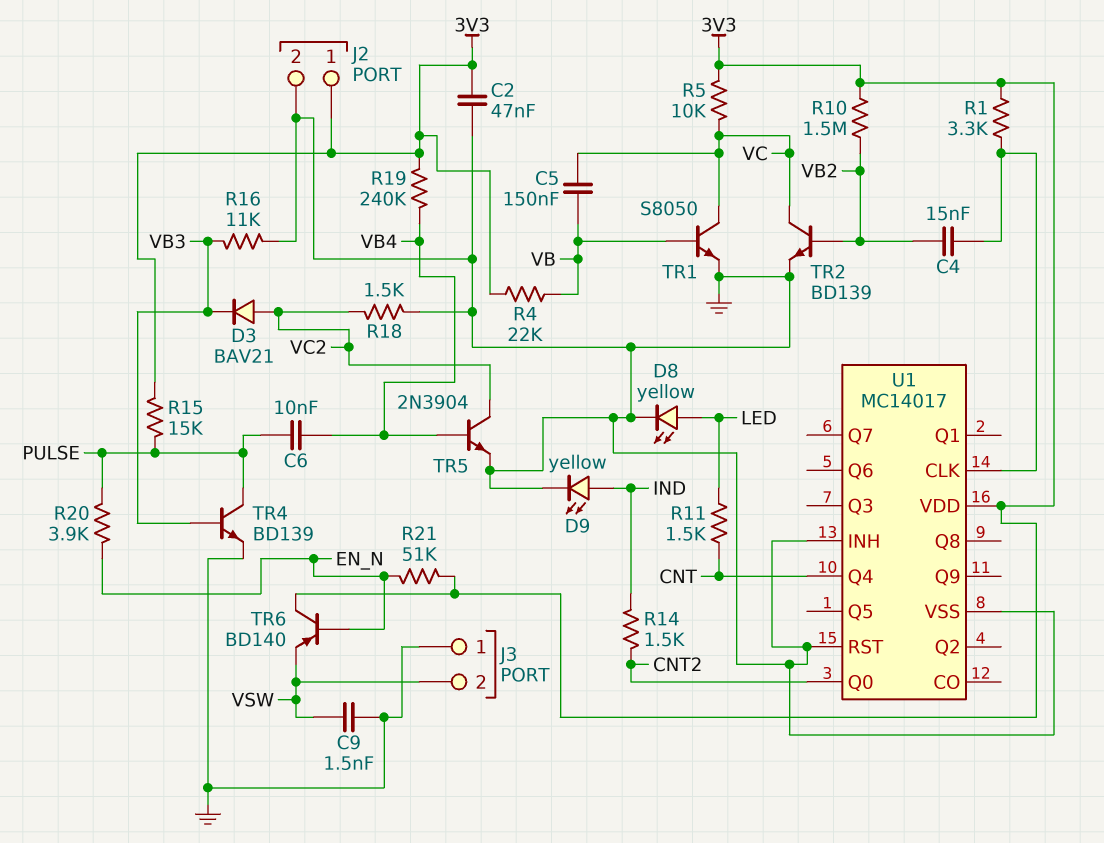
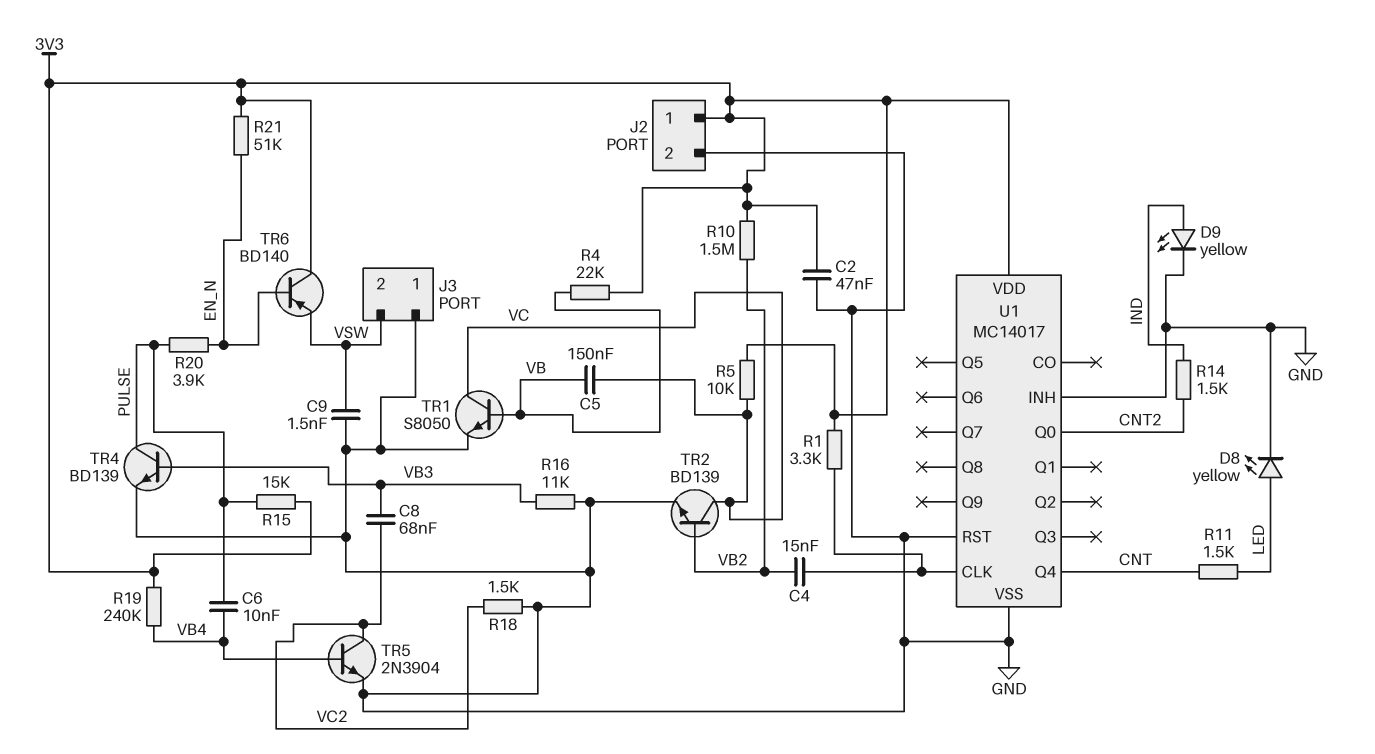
C8: none -> 68nF (VB3, VC2)
D3: diode BAV21 (A VC2, K VB3) -> none

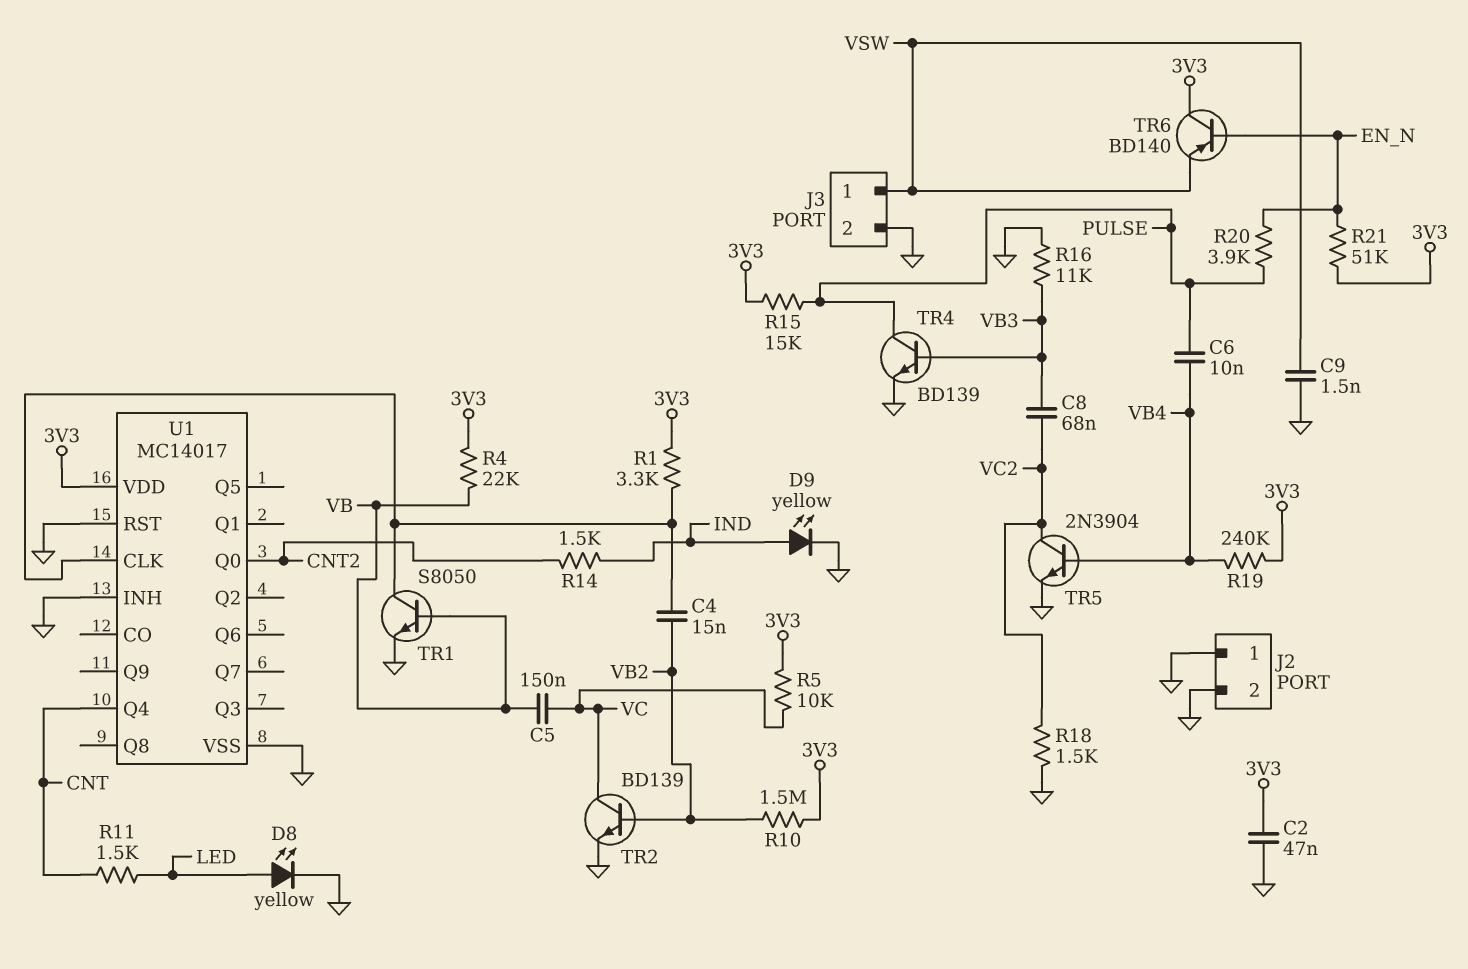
J2 pin 1: 3V3 -> GND
J3 pin 1: GND -> VSW
J3 pin 2: VSW -> GND
TR1: NPN S8050 (B VB, C VC, E GND) -> NPN S8050 (B VB, C U1/CLK, E GND)

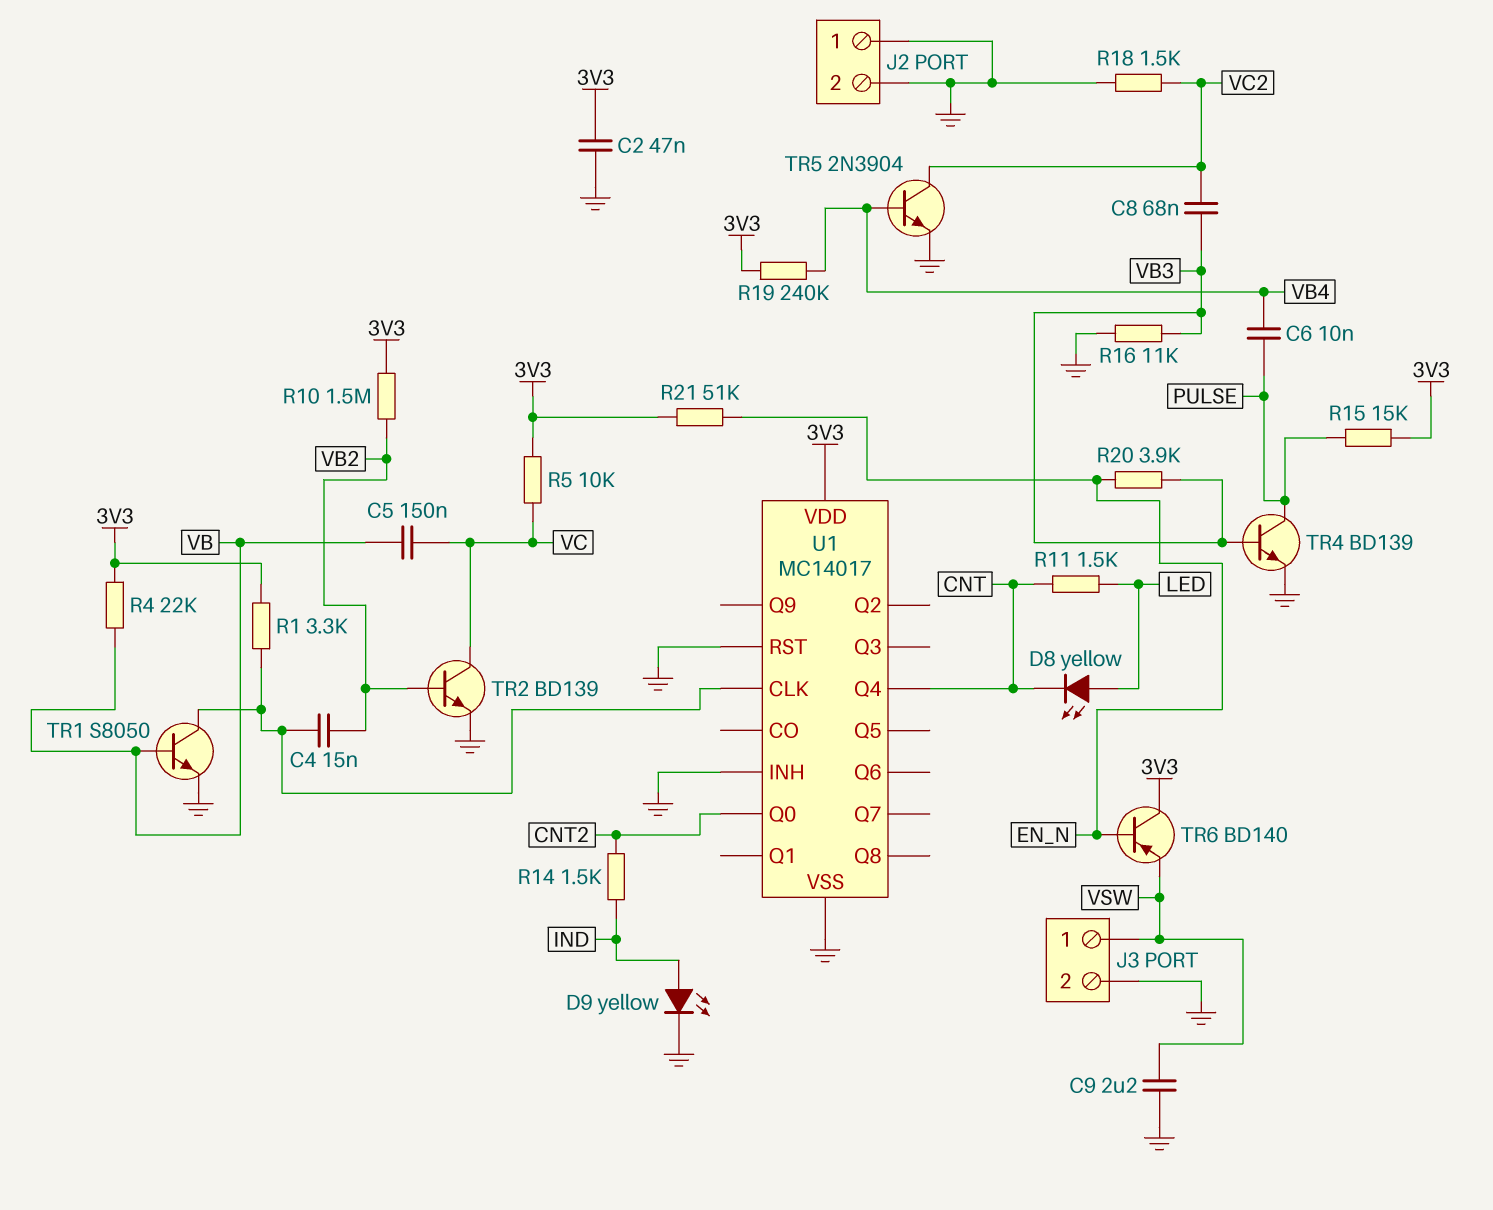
C9: 1.5nF (GND, VSW) -> 2.2uF (GND, VSW)
D8: LED yellow (A LED, K GND) -> LED yellow (A LED, K CNT)
R20: 3.9k (EN_N, PULSE) -> 3.9k (EN_N, VB3)

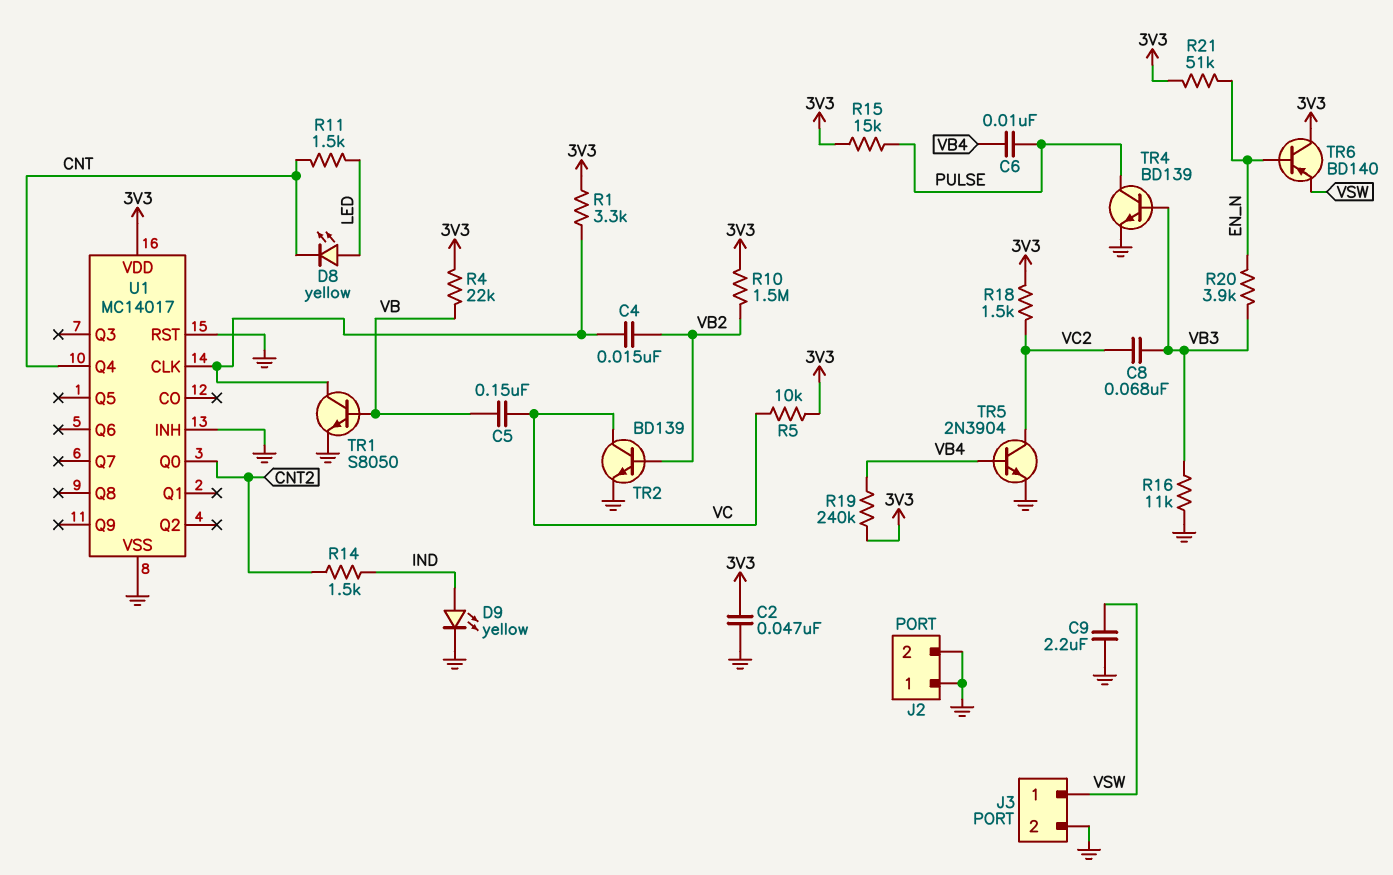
R18: 1.5k (GND, VC2) -> 1.5k (3V3, VC2)

